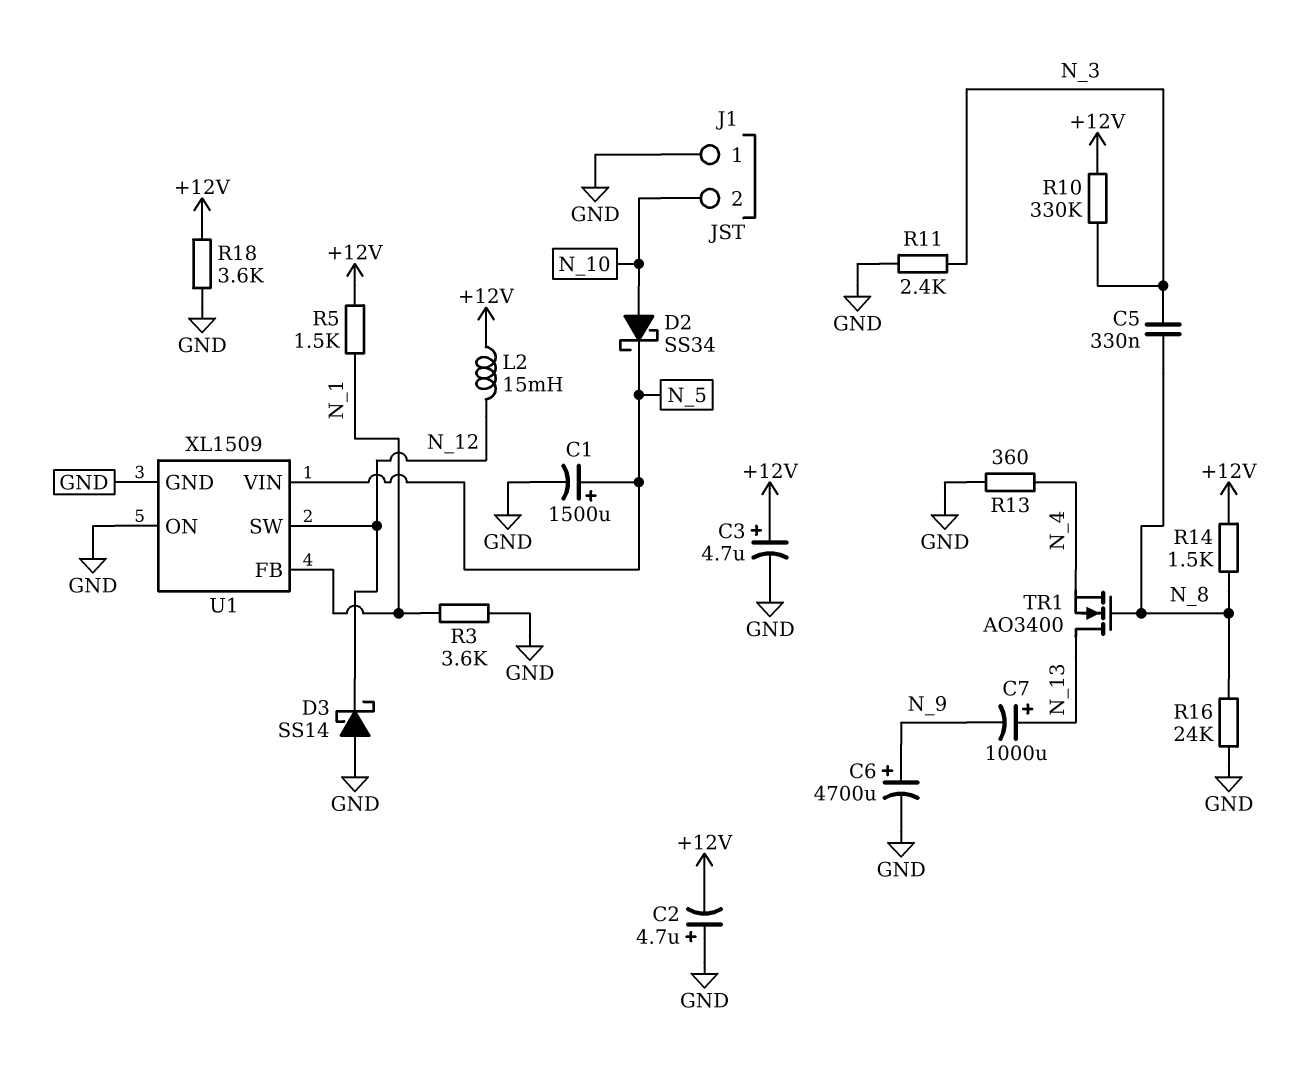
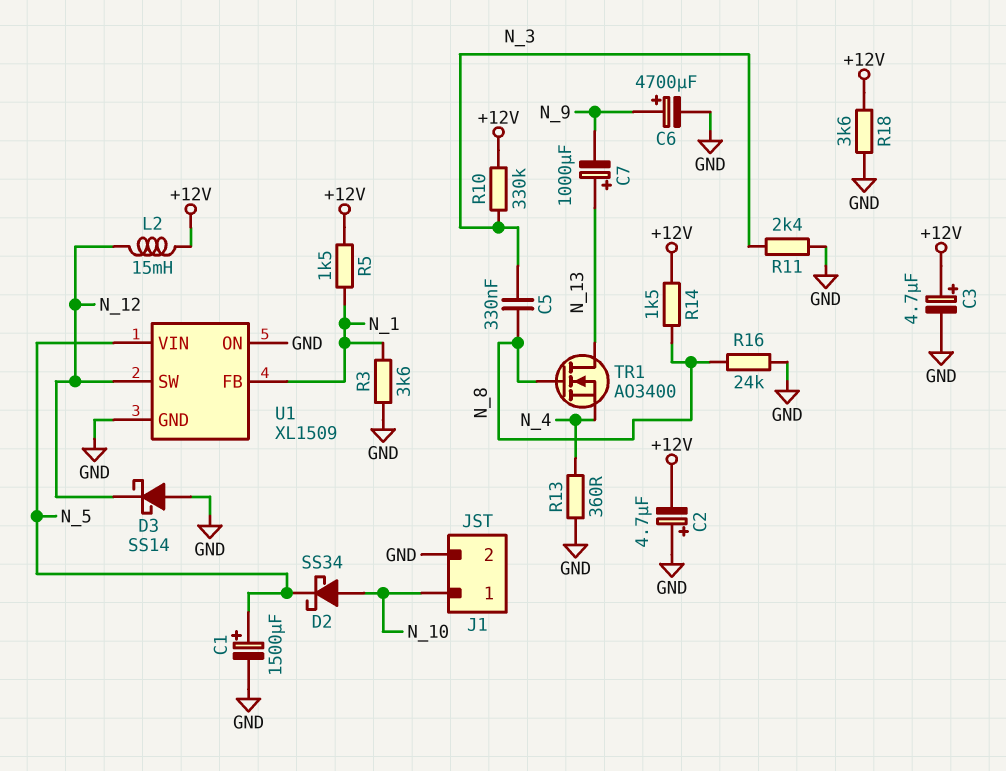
J1 pin 1: GND -> N_10
J1 pin 2: N_10 -> GND

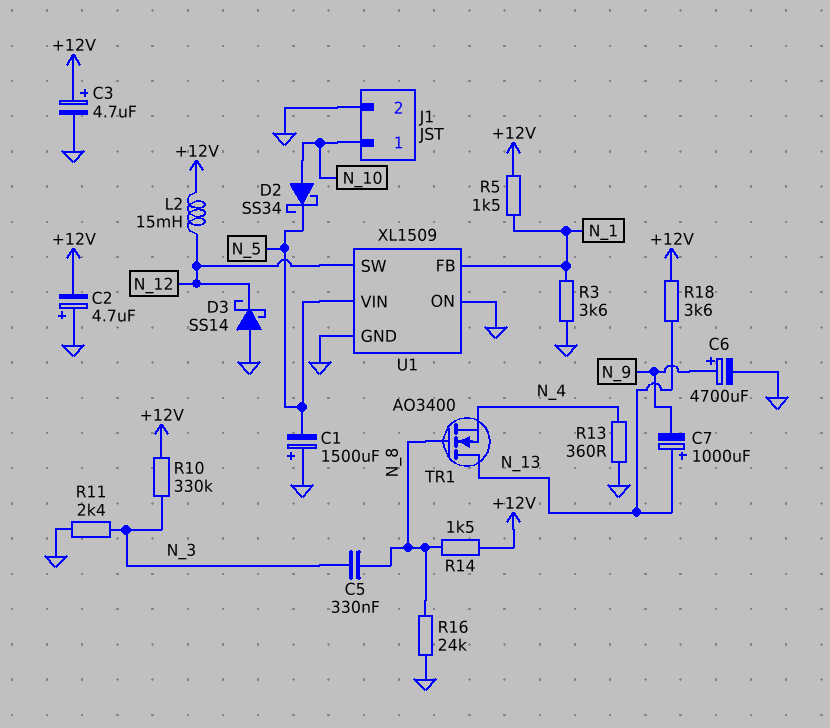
C1: 1500uF (plus N_5, minus GND) -> 1500uF (plus GND, minus N_5)
R18: 3.6k (+12V, GND) -> 3.6k (+12V, N_13)

